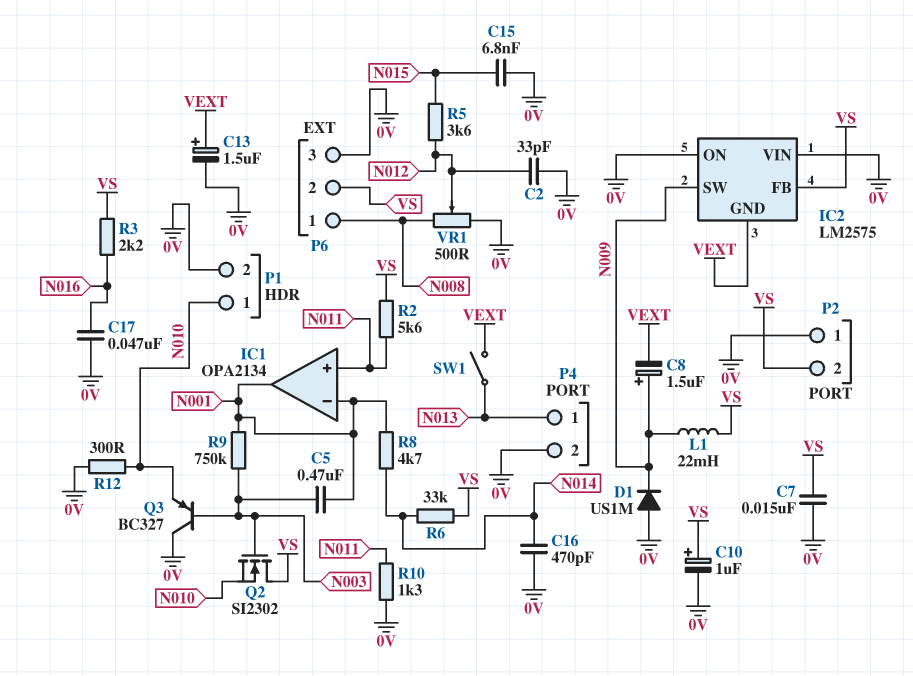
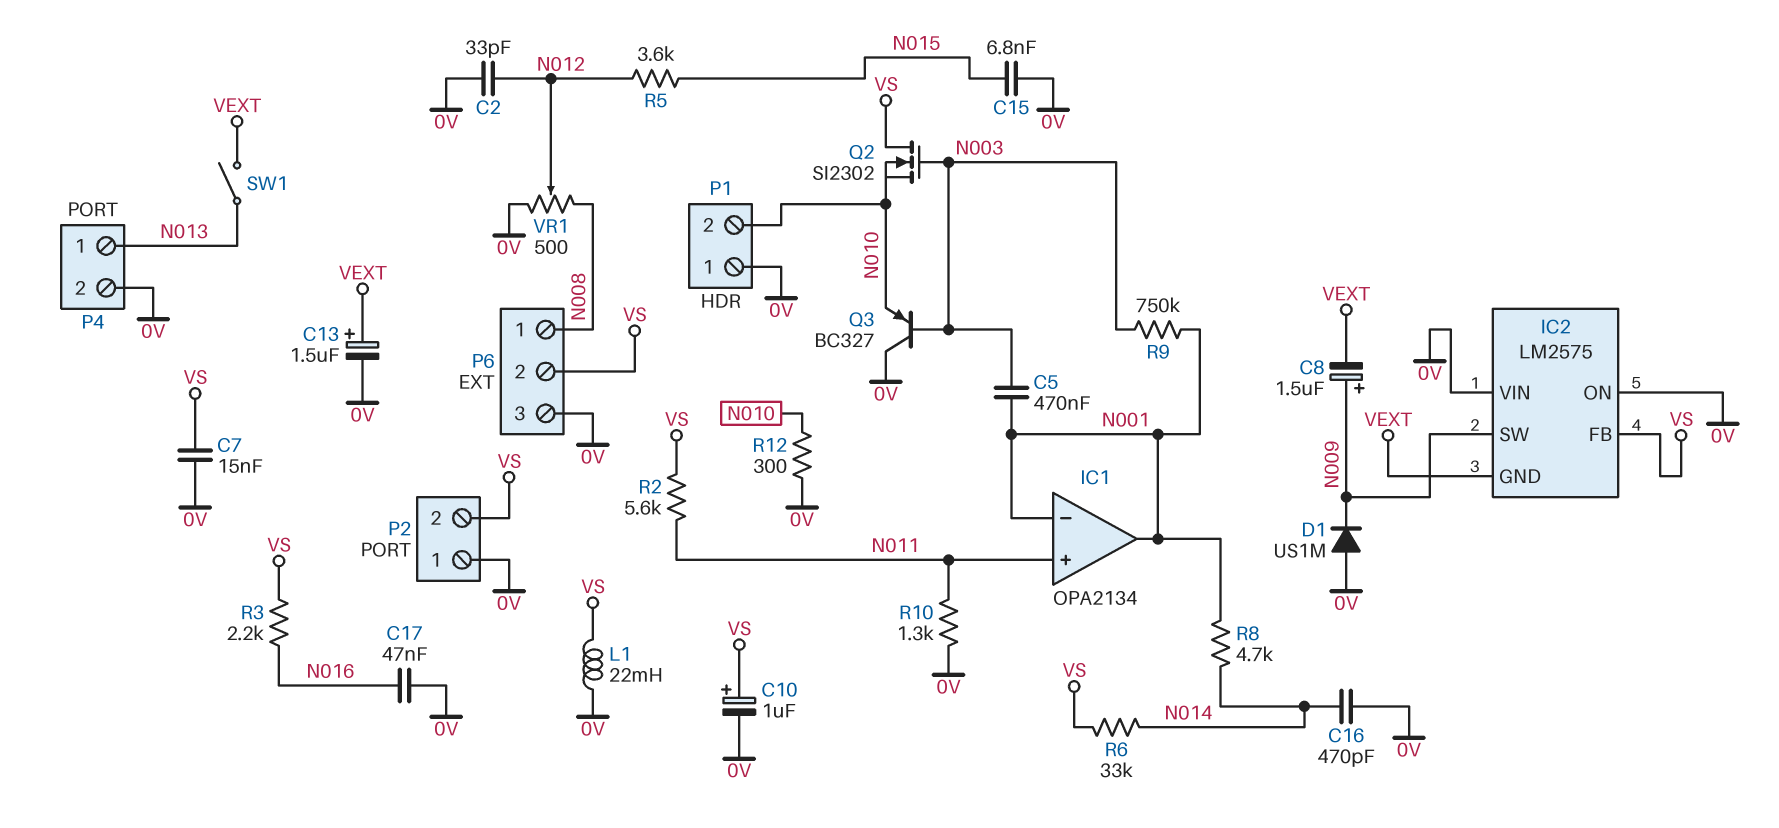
L1: 22mH (N009, VS) -> 22mH (0V, VS)
P1 pin 1: N010 -> 0V
P1 pin 2: 0V -> N010

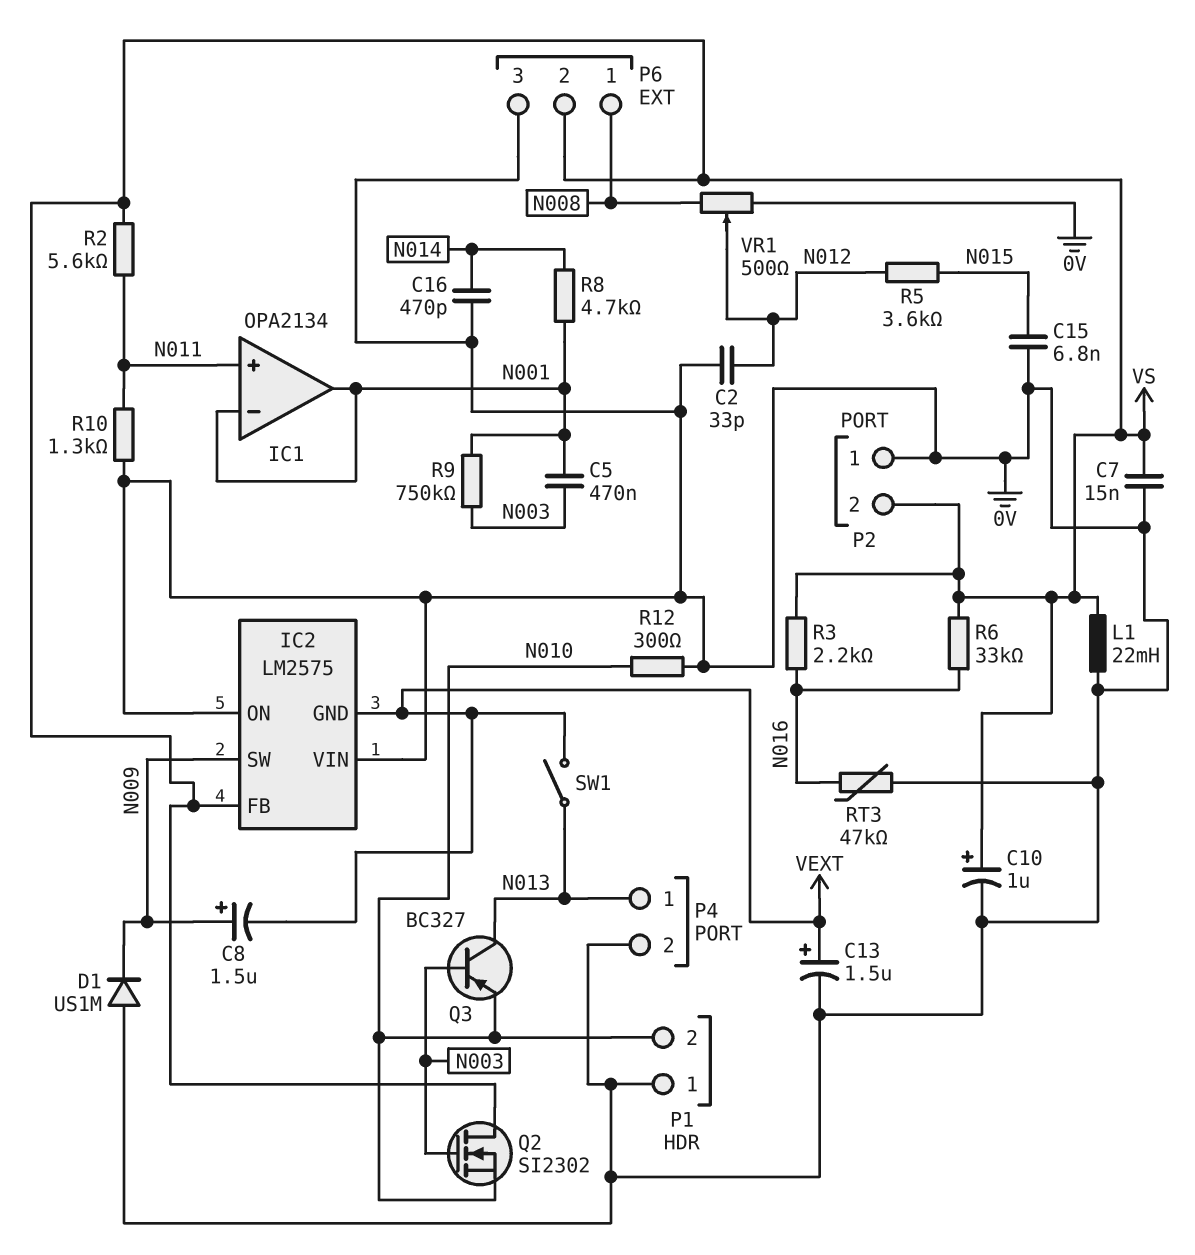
C17: 47nF (0V, N016) -> none
Q3: PNP BC327 (B N003, C 0V, E N010) -> PNP BC327 (B N003, C N013, E N010)
R6: 33k (N014, VS) -> 33k (N016, VS)
RT3: none -> 47k (0V, N016)

